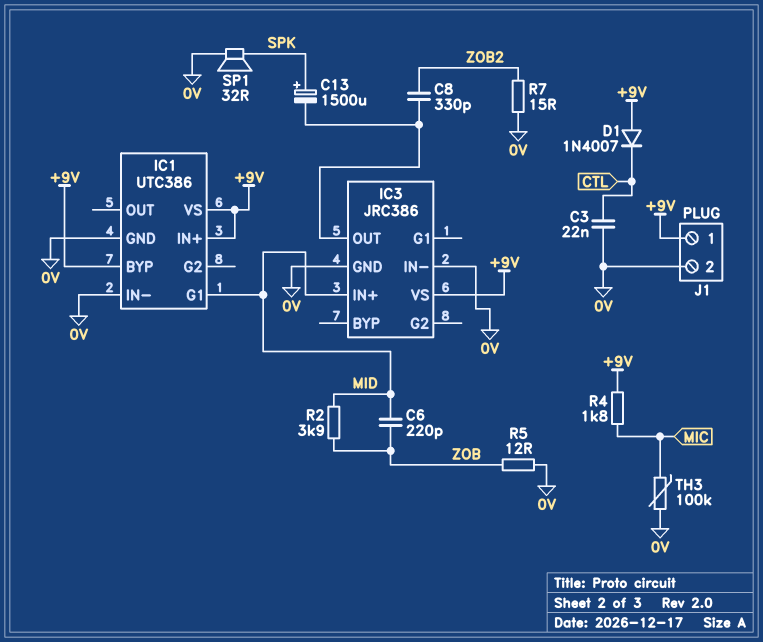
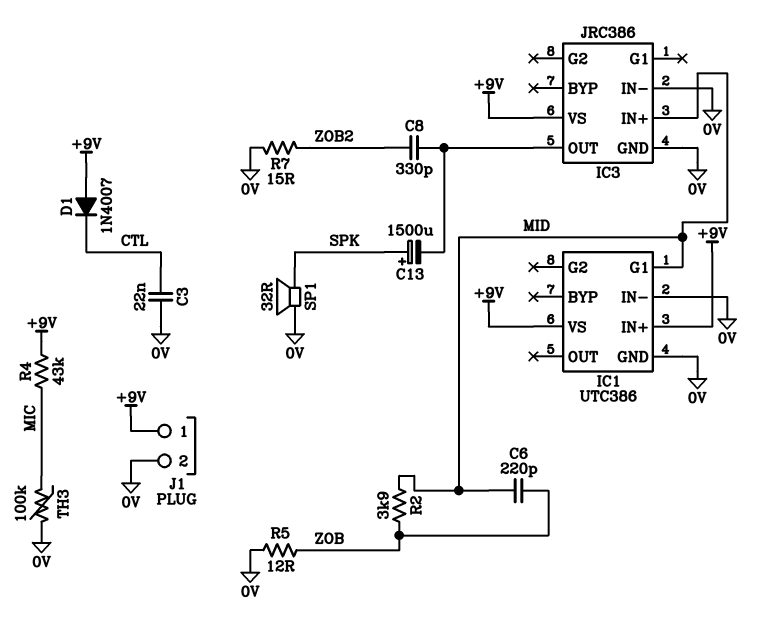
IC1 pin BYP: +9V -> none
R4: 1.8k (+9V, MIC) -> 43k (+9V, MIC)

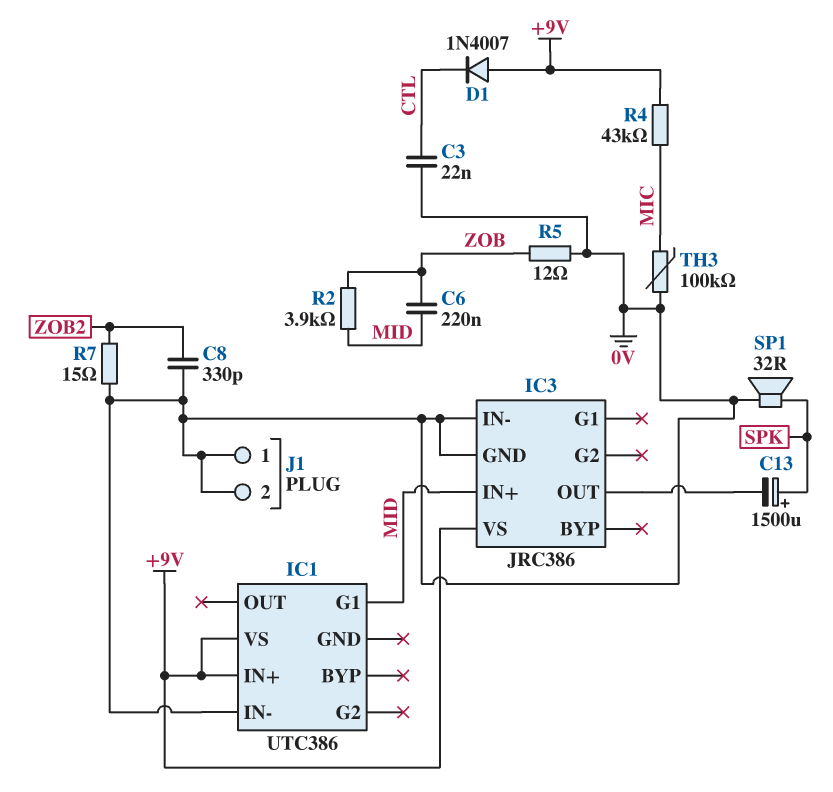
C6: 220pF (MID, ZOB) -> 220nF (MID, ZOB)
C8: 330pF (IC3/OUT, ZOB2) -> 330pF (0V, ZOB2)
IC1 pin GND: 0V -> none
J1 pin 1: +9V -> 0V

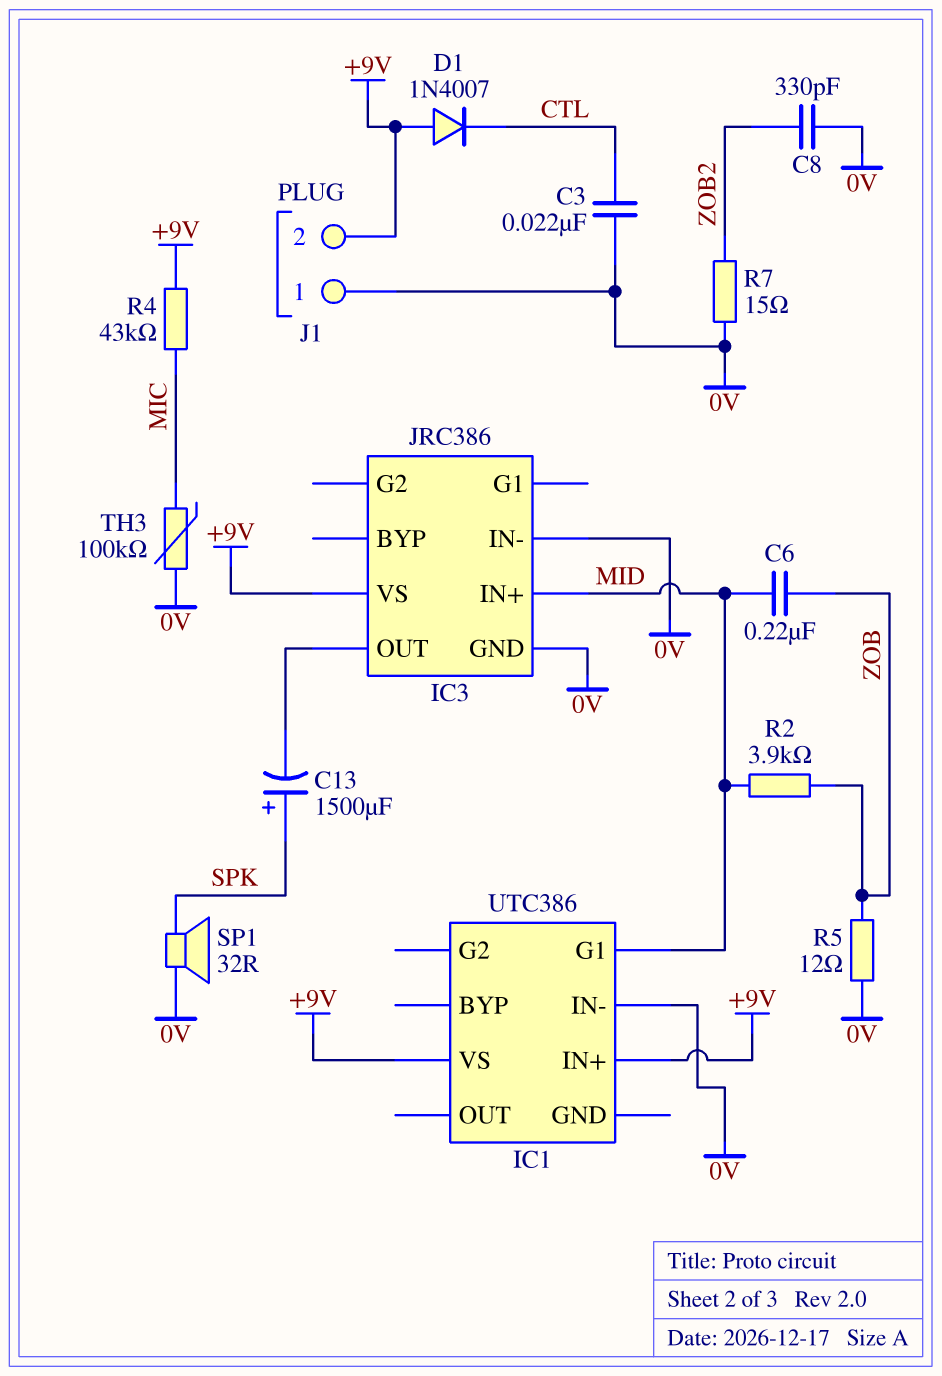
J1 pin 2: 0V -> +9V

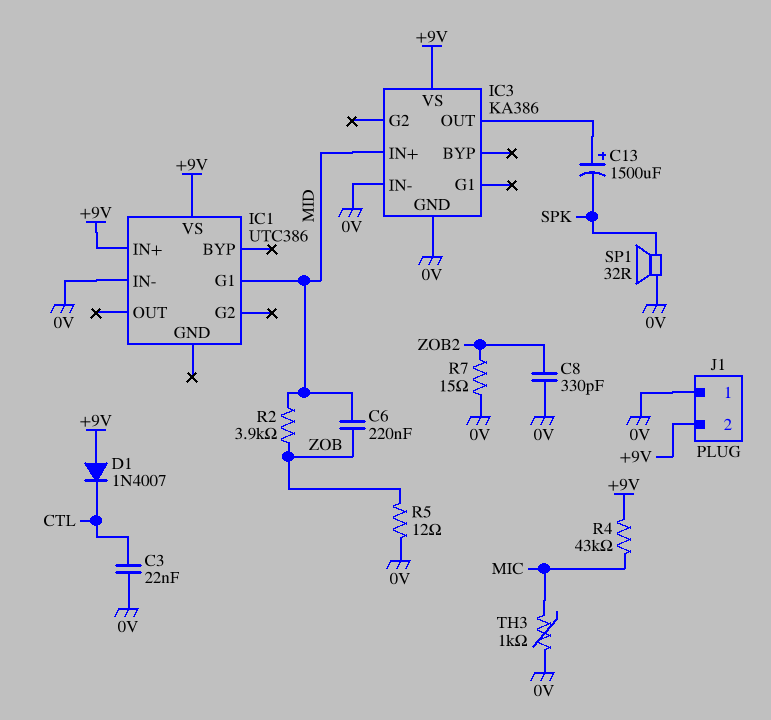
C13: 1500uF (plus SPK, minus IC3/OUT) -> 1500uF (plus IC3/OUT, minus SPK)
IC3: JRC386 -> KA386
TH3: 100k (0V, MIC) -> 1k (0V, MIC)

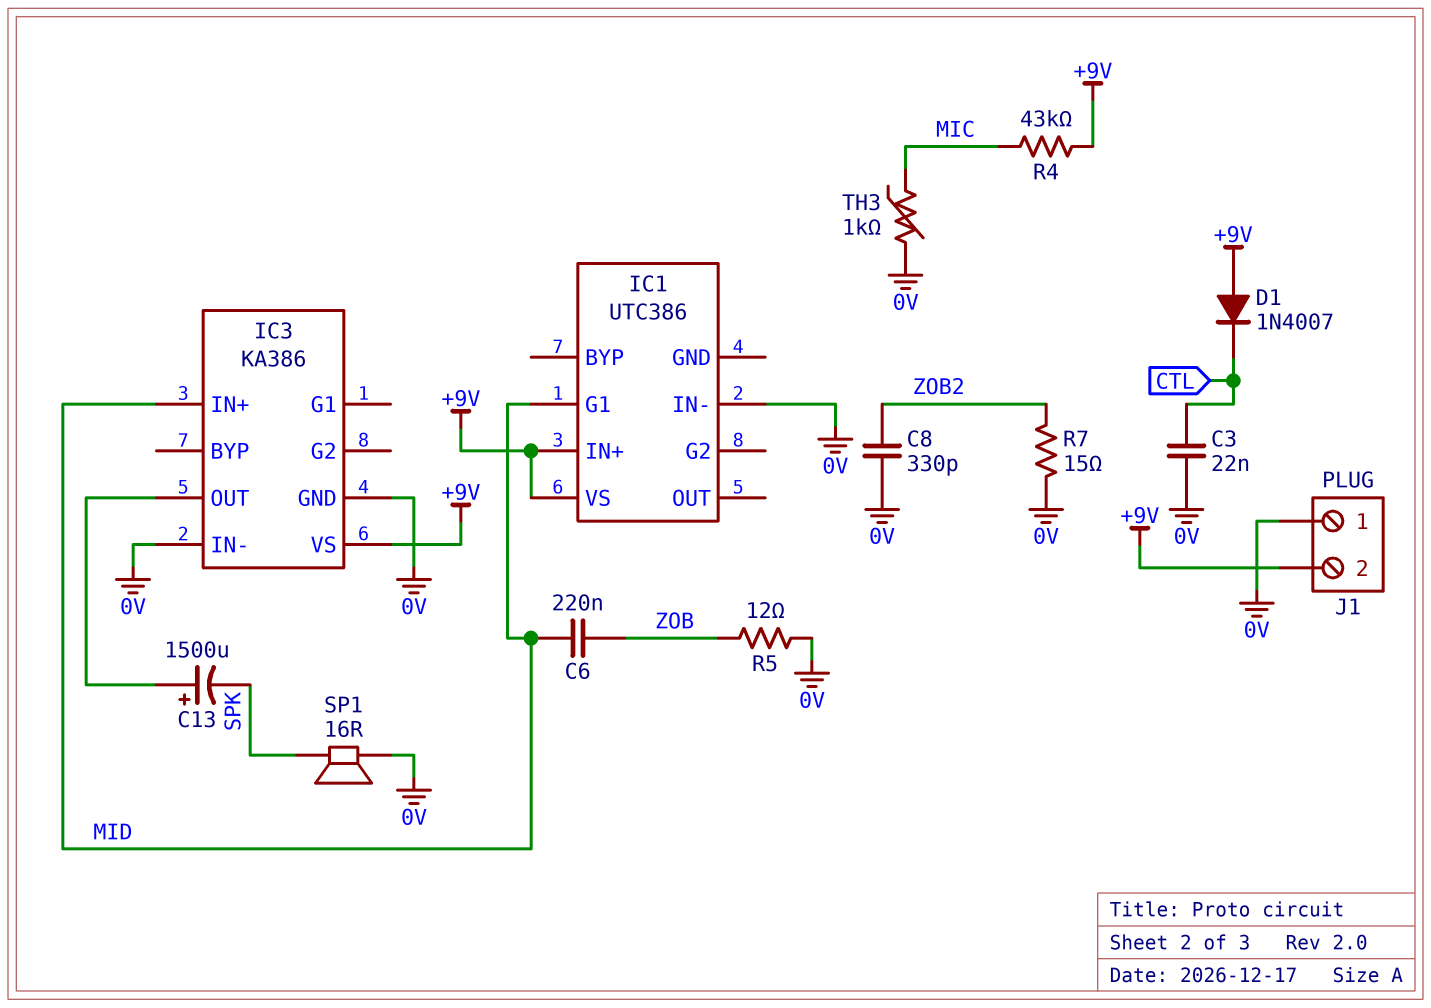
R2: 3.9k (MID, ZOB) -> none
SP1: speaker 32R (0V, SPK) -> speaker 16R (0V, SPK)

